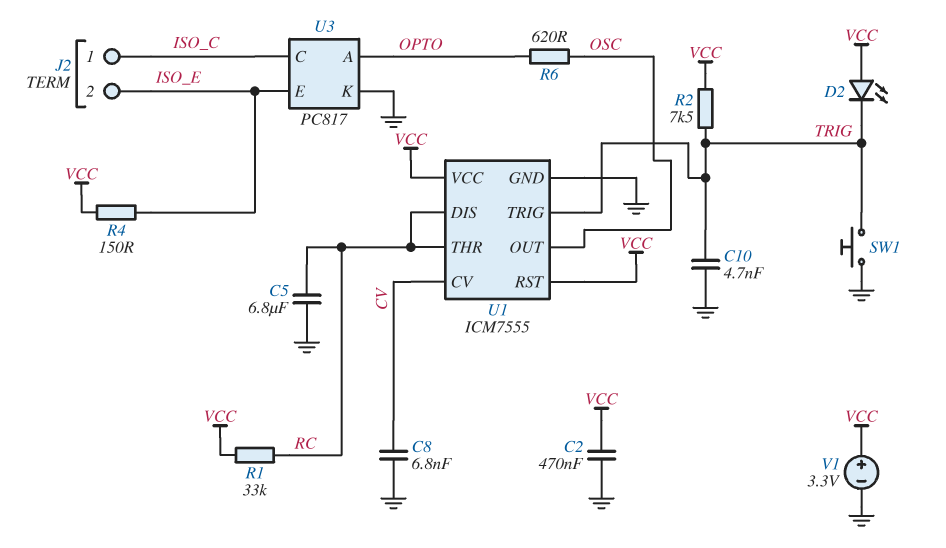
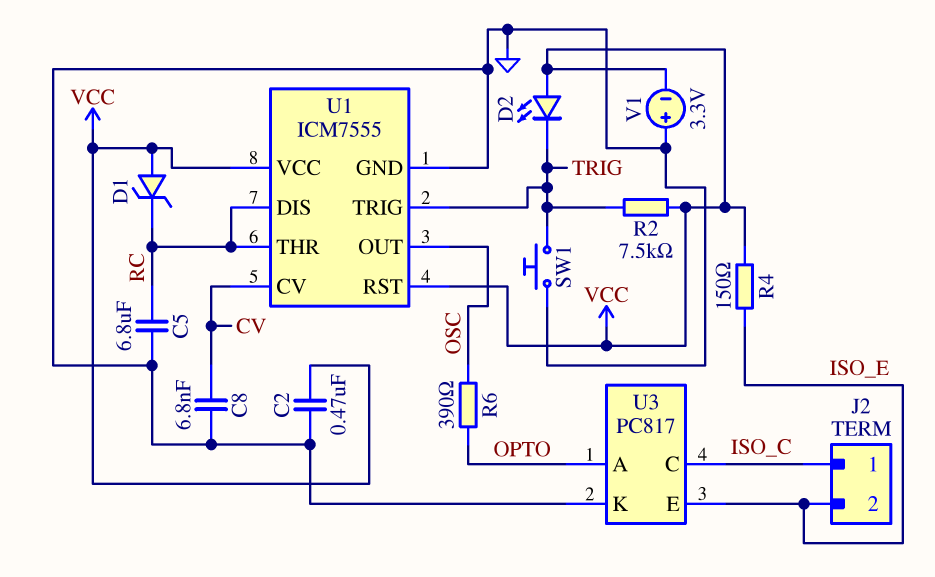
C10: 4.7nF (GND, TRIG) -> none
D1: none -> zener (A VCC, K RC)
R1: 33k (RC, VCC) -> none
R6: 620 (OPTO, OSC) -> 390 (OPTO, OSC)
V1: 3.3V (plus VCC, minus GND) -> 3.3V (plus GND, minus VCC)

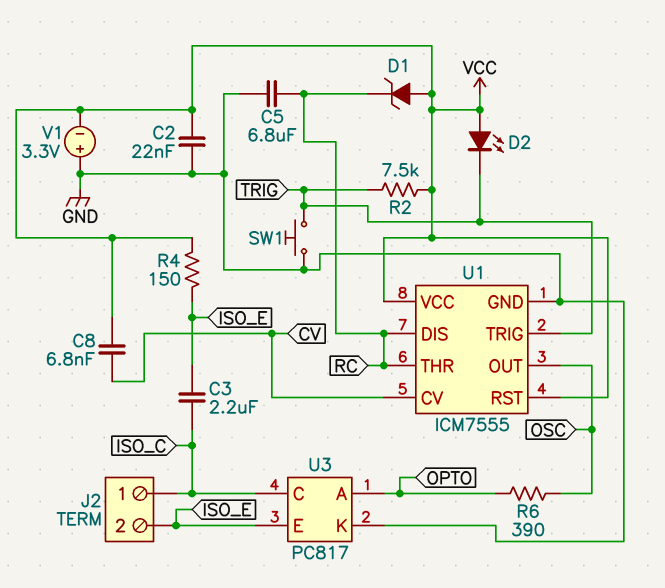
C2: 470nF (GND, VCC) -> 22nF (GND, VCC)
C3: none -> 2.2uF (ISO_C, ISO_E)
C8: 6.8nF (CV, GND) -> 6.8nF (CV, VCC)

